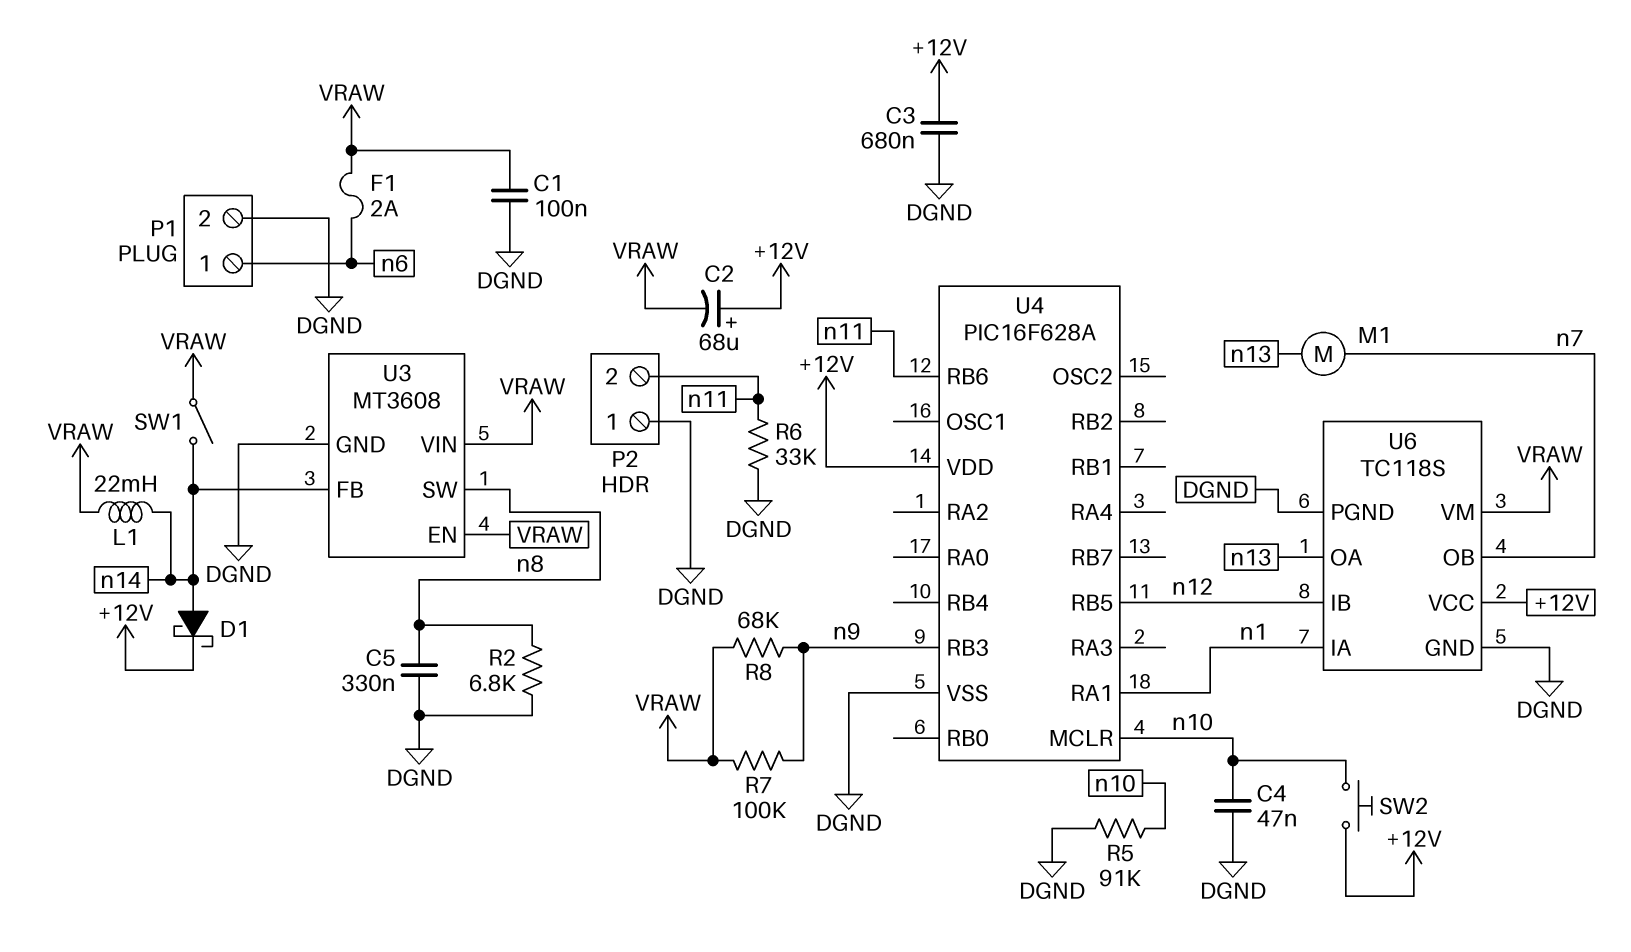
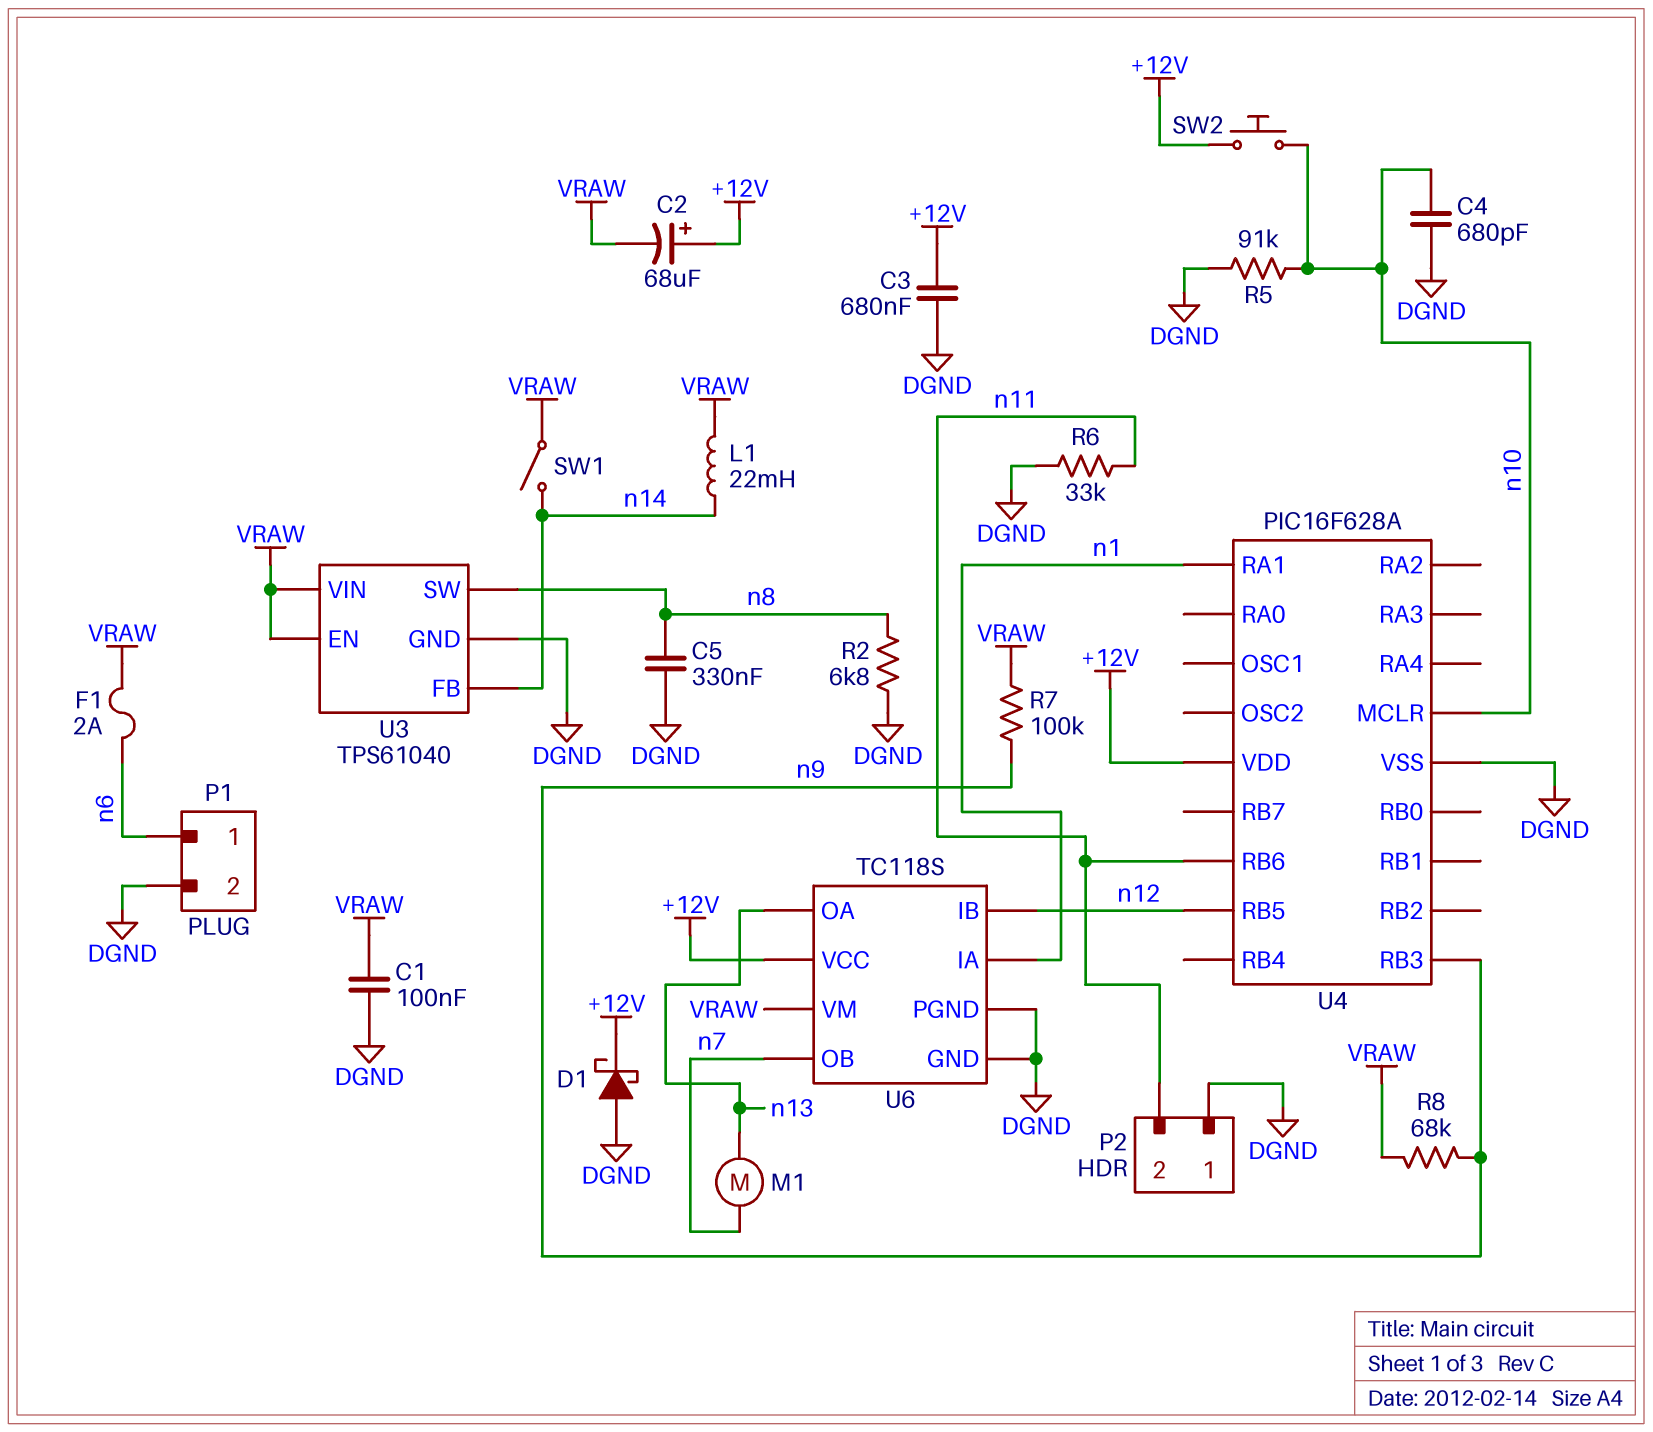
C4: 47nF (DGND, n10) -> 680pF (DGND, n10)
D1: schottky (A n14, K +12V) -> schottky (A DGND, K +12V)
U3: MT3608 -> TPS61040

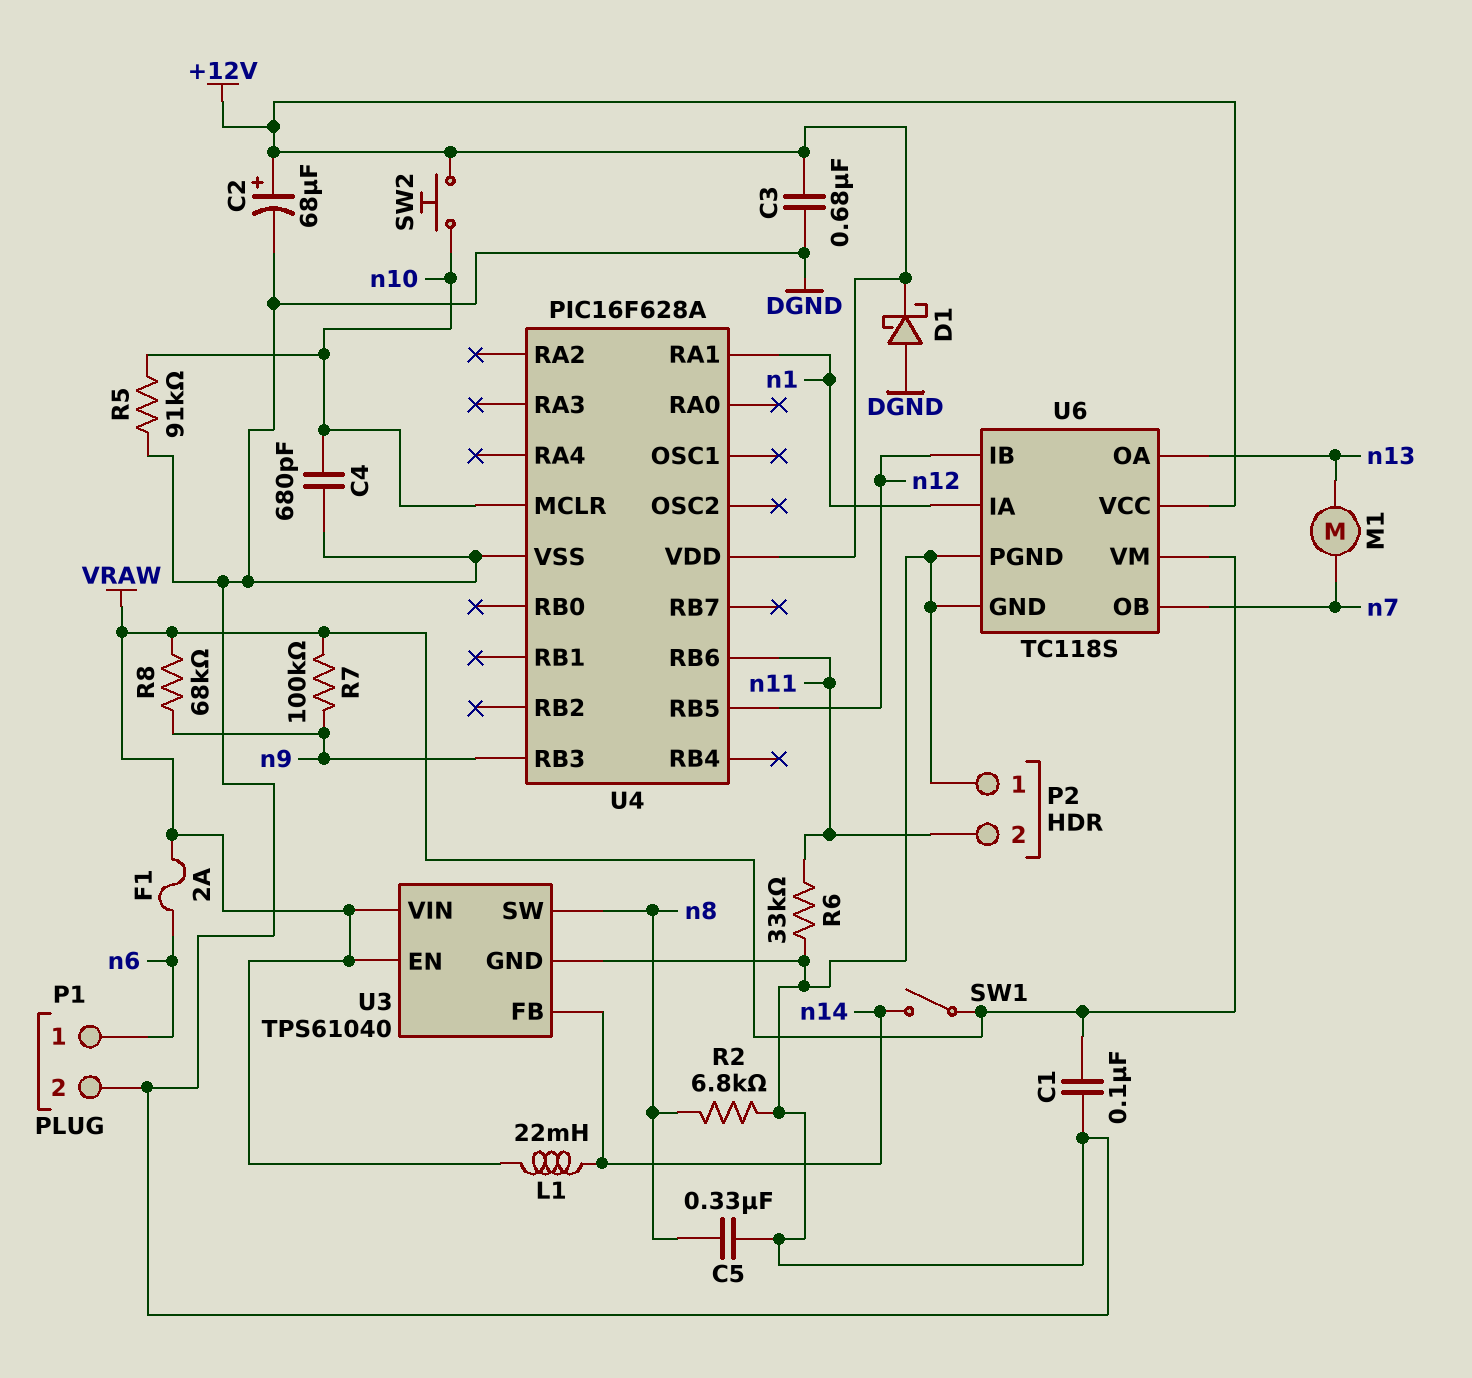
C2: 68uF (plus +12V, minus VRAW) -> 68uF (plus +12V, minus DGND)

